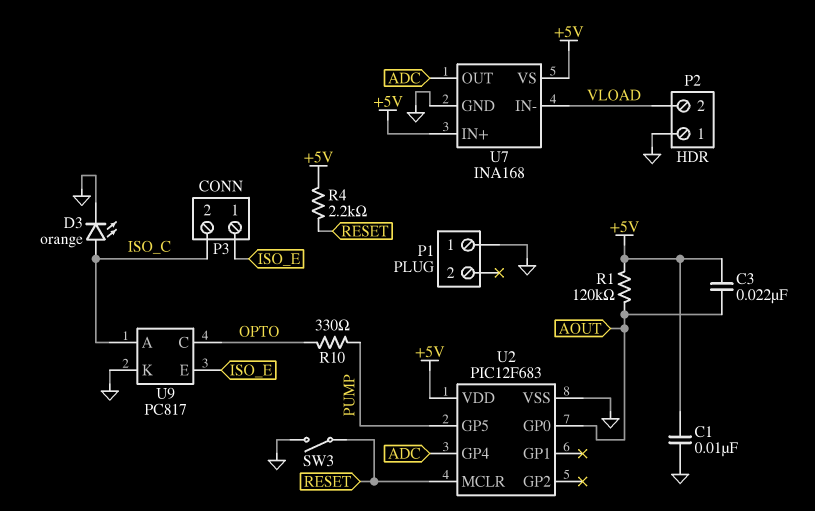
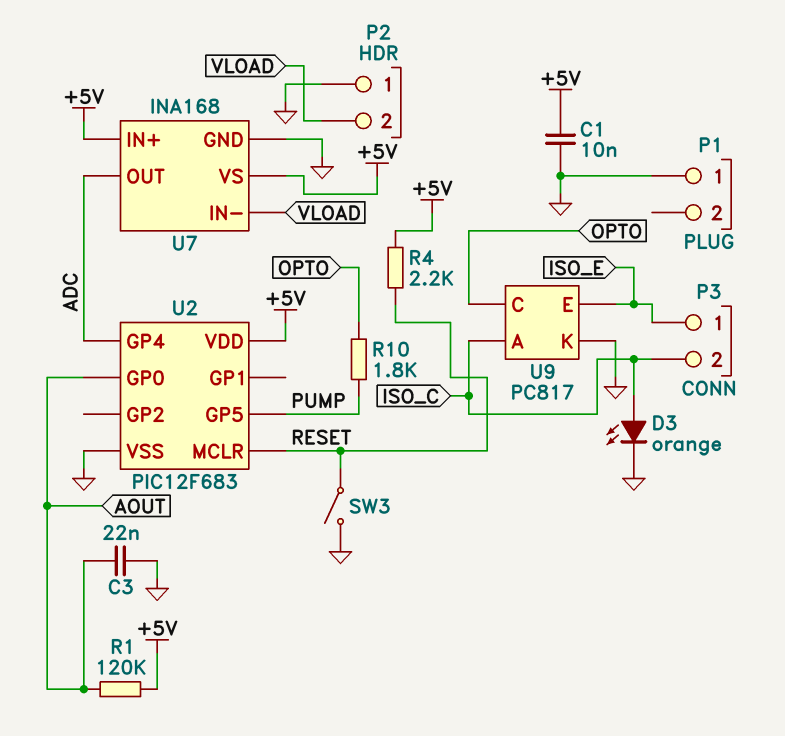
C3: 22nF (+5V, AOUT) -> 22nF (AOUT, GND)
R10: 330 (OPTO, PUMP) -> 1.8k (OPTO, PUMP)

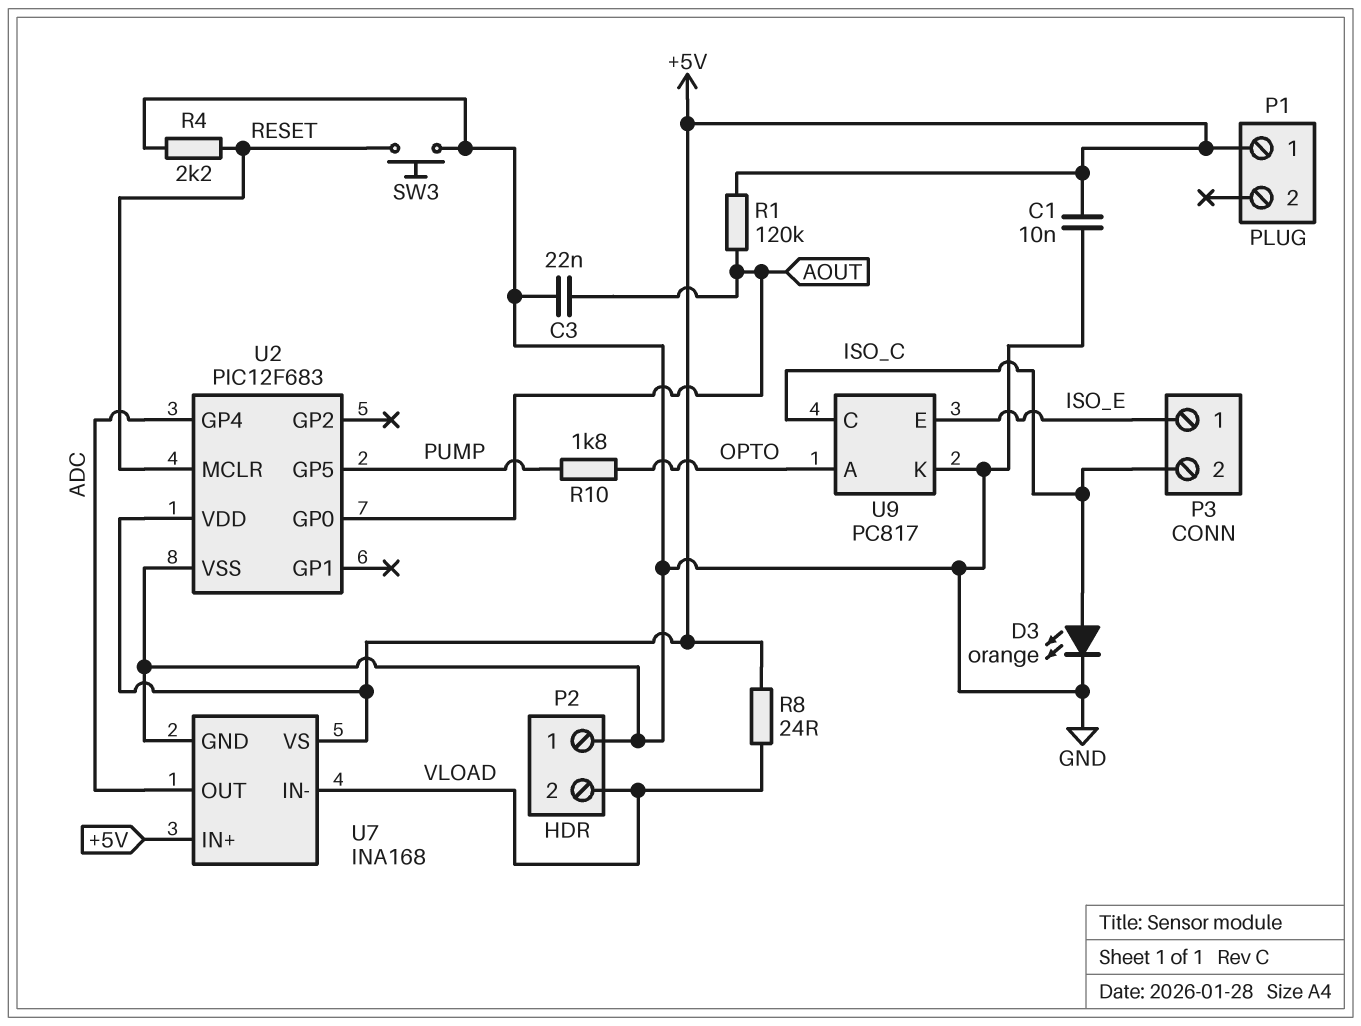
P1 pin 1: GND -> +5V
R4: 2.2k (+5V, RESET) -> 2.2k (GND, RESET)
R8: none -> 24 (+5V, VLOAD)
SW3: switch (GND, RESET) -> button (GND, RESET)
U9 pin A: ISO_C -> OPTO
U9 pin C: OPTO -> ISO_C

